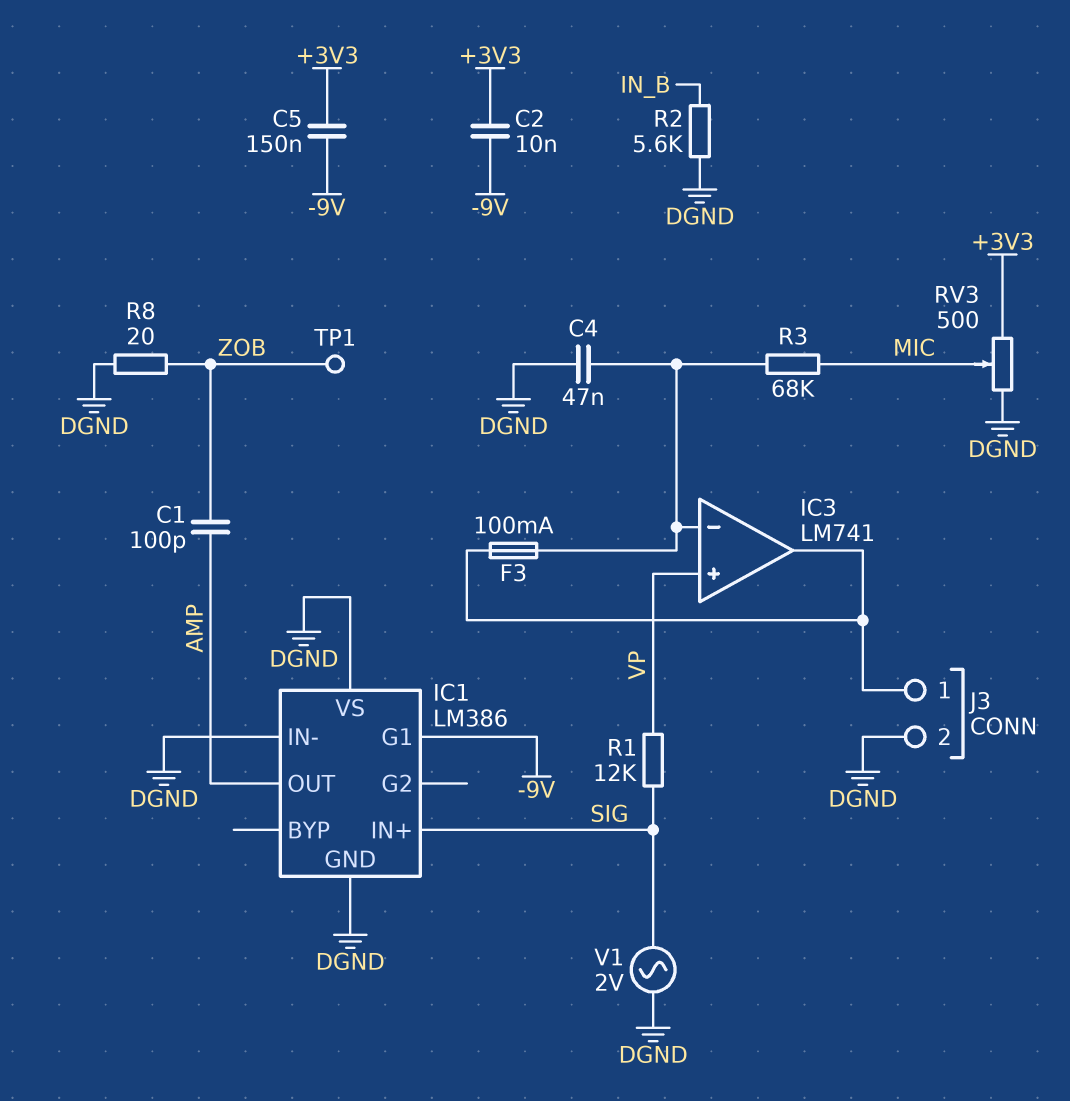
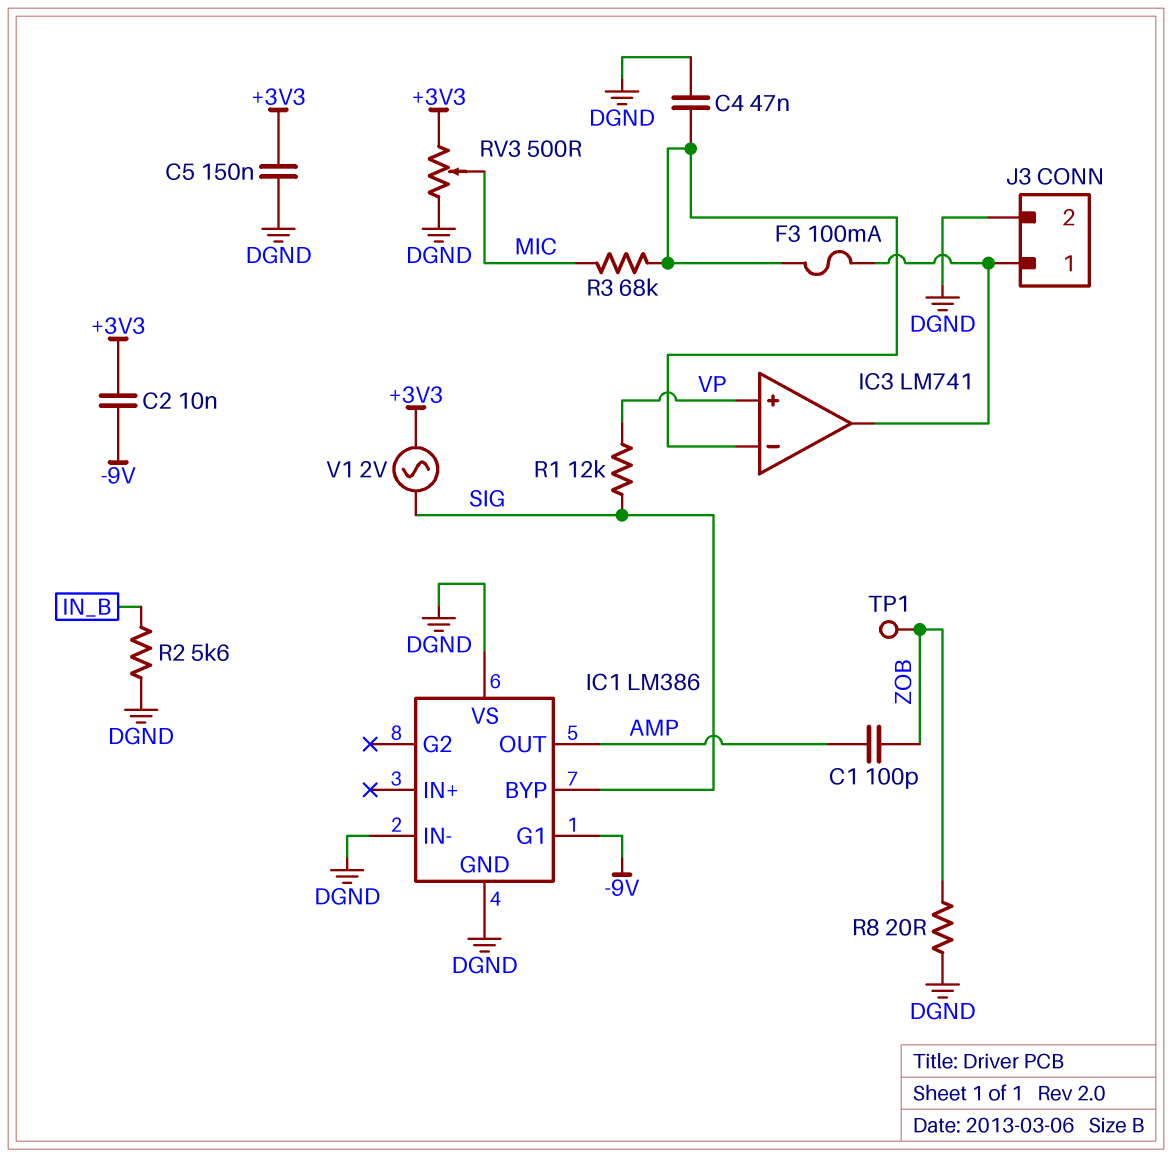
C5: 150nF (+3V3, -9V) -> 150nF (+3V3, DGND)
IC1 pin BYP: none -> SIG
IC1 pin IN+: SIG -> none
V1: AC 2V (DGND, SIG) -> AC 2V (+3V3, SIG)

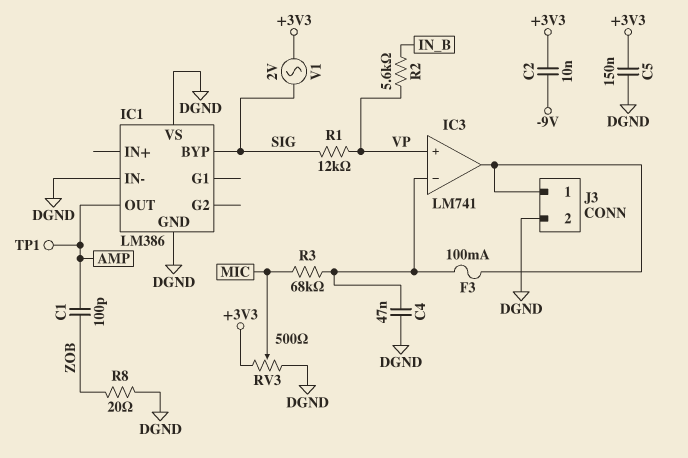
IC1 pin G1: -9V -> none
R2: 5.6k (DGND, IN_B) -> 5.6k (IN_B, VP)
TP1: test point (ZOB) -> test point (AMP)

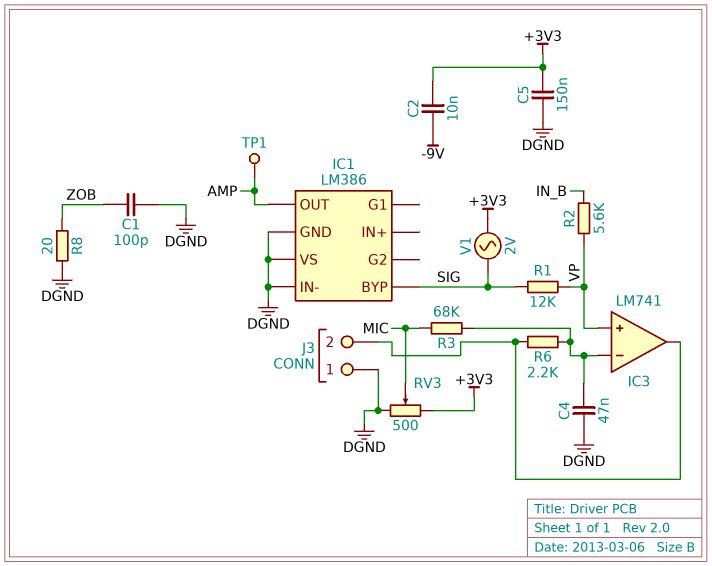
C1: 100pF (AMP, ZOB) -> 100pF (DGND, ZOB)
F3: 100mA (IC3/in-, IC3/out) -> none
J3 pin 1: IC3/out -> DGND
J3 pin 2: DGND -> IC3/out
R6: none -> 2.2k (IC3/in-, IC3/out)

